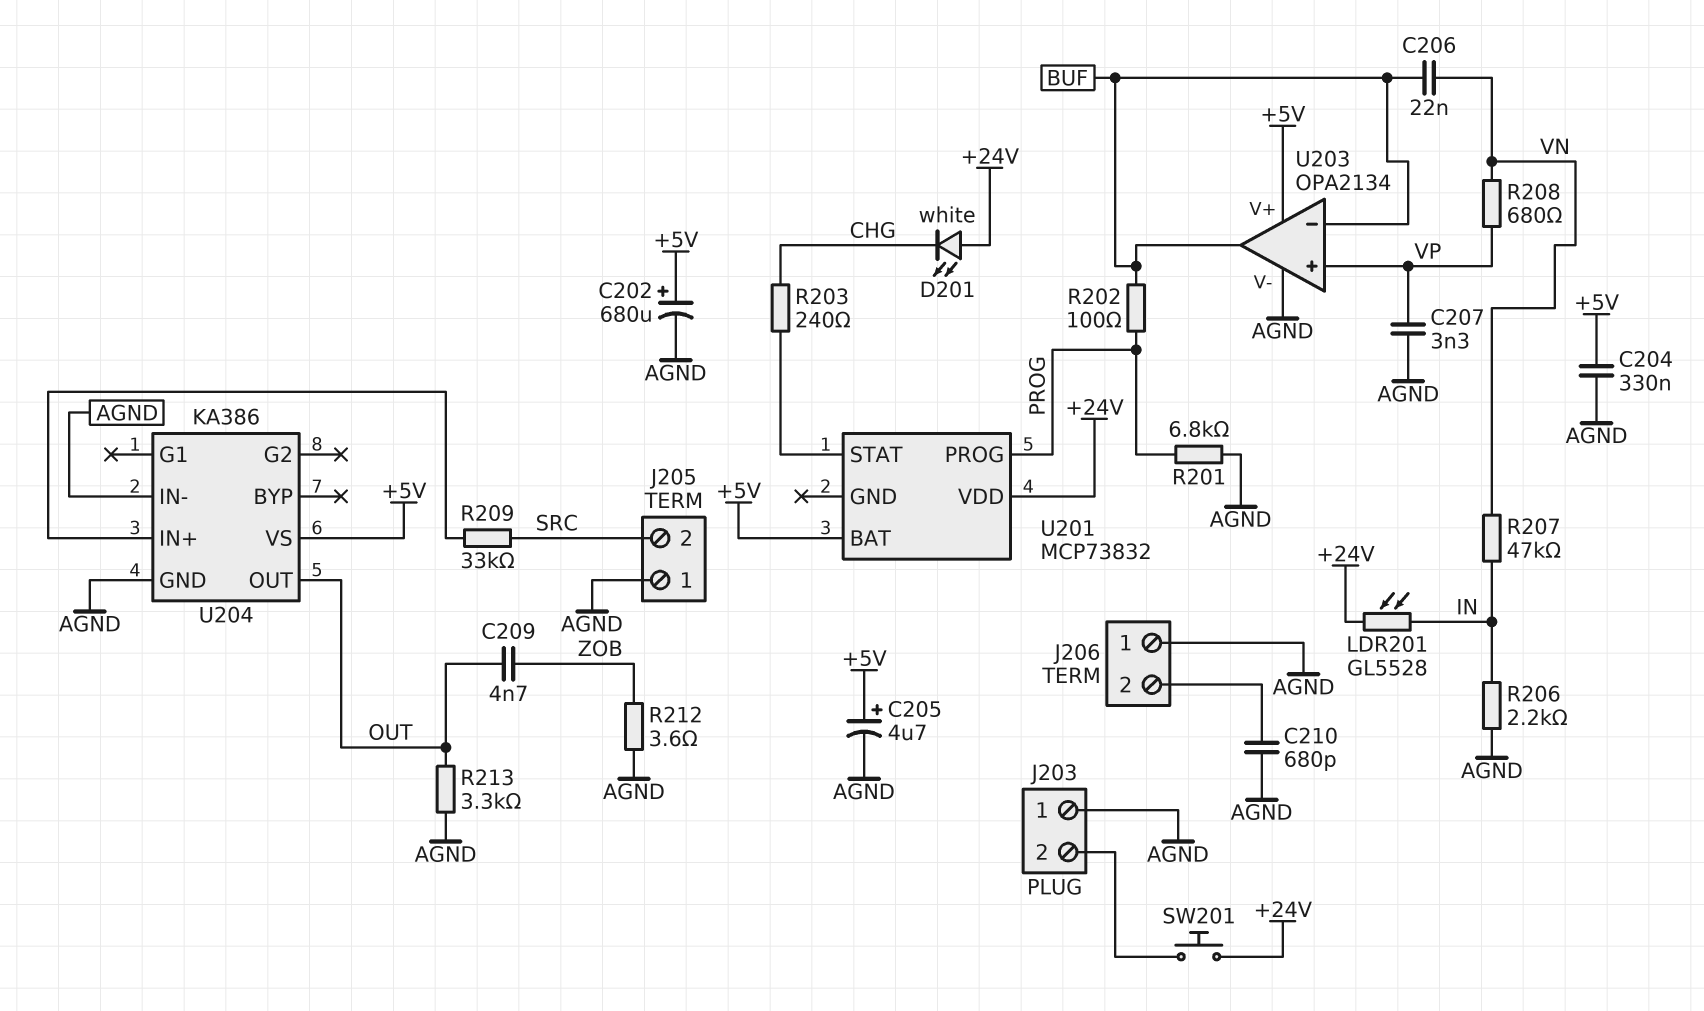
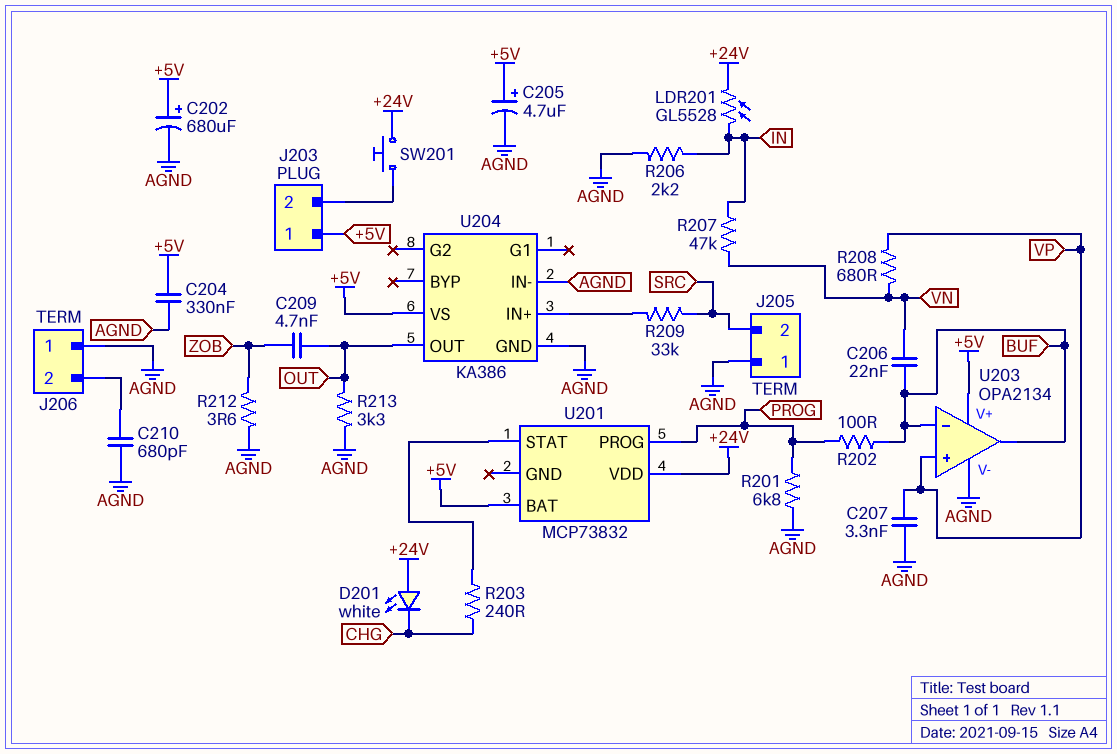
J203 pin 1: AGND -> +5V

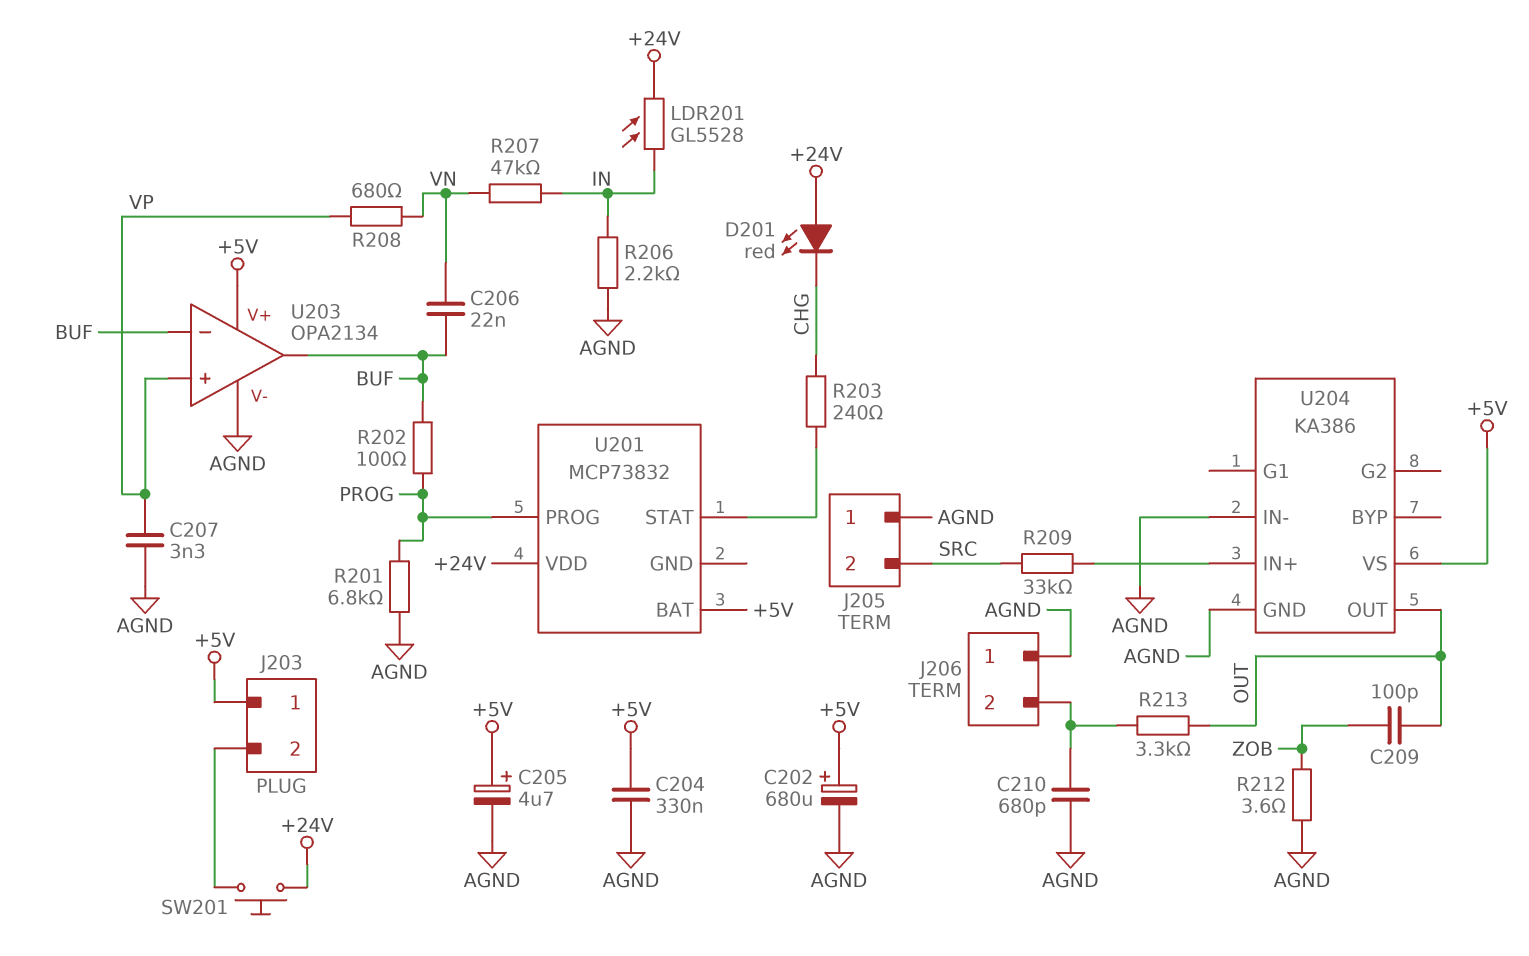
C209: 4.7nF (OUT, ZOB) -> 100pF (OUT, ZOB)
D201: LED white (A +24V, K CHG) -> LED red (A +24V, K CHG)
R213: 3.3k (AGND, OUT) -> 3.3k (J206/2, OUT)

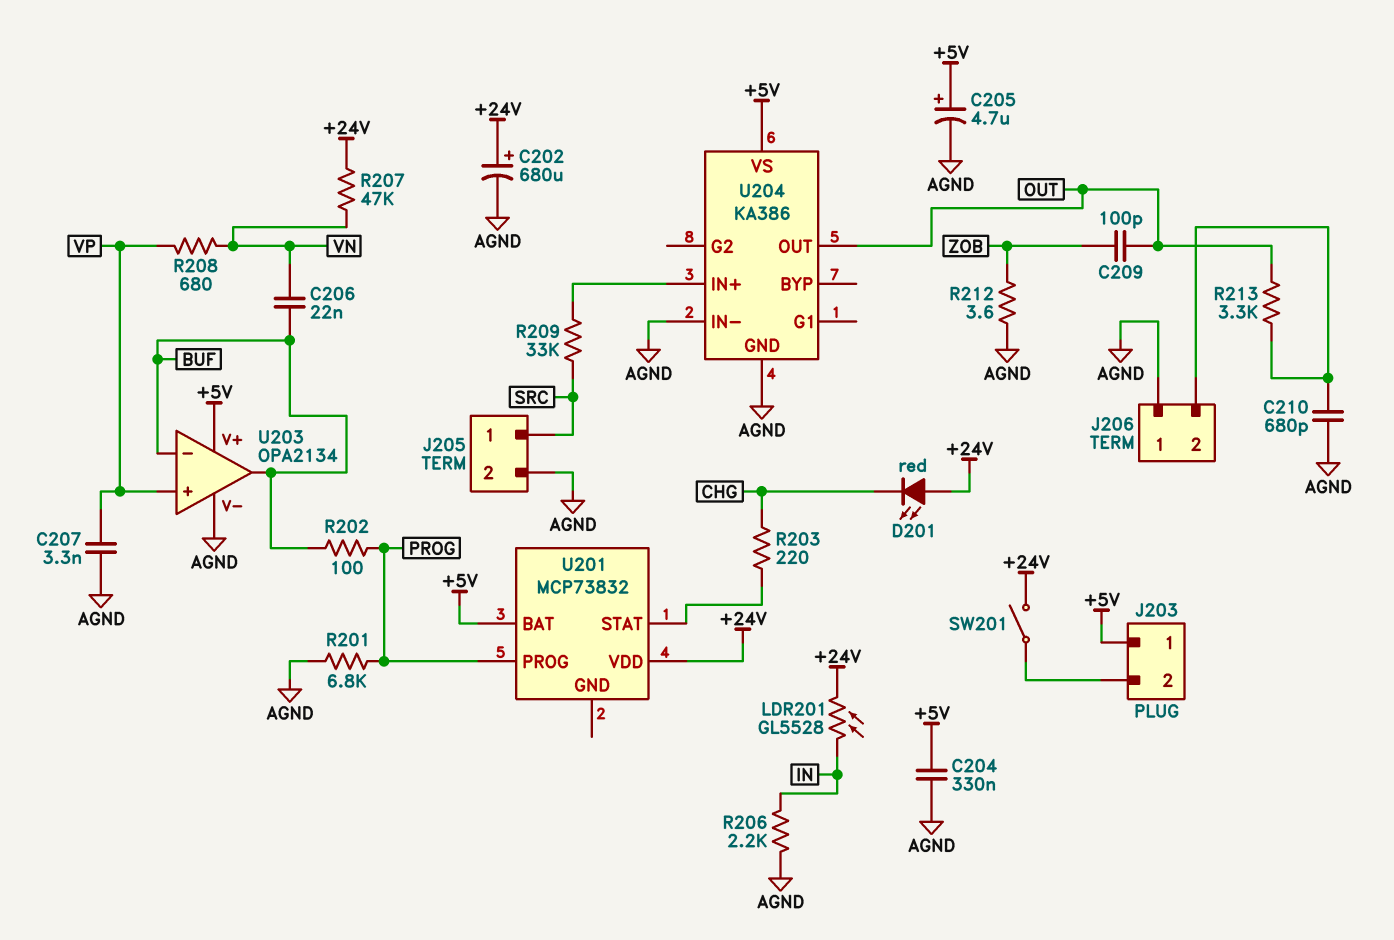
C202: 680uF (plus +5V, minus AGND) -> 680uF (plus +24V, minus AGND)
J205 pin 1: AGND -> SRC
J205 pin 2: SRC -> AGND
R203: 240 (CHG, U201/STAT) -> 220 (CHG, U201/STAT)
R207: 47k (IN, VN) -> 47k (+24V, VN)
SW201: button (+24V, J203/2) -> switch (+24V, J203/2)

